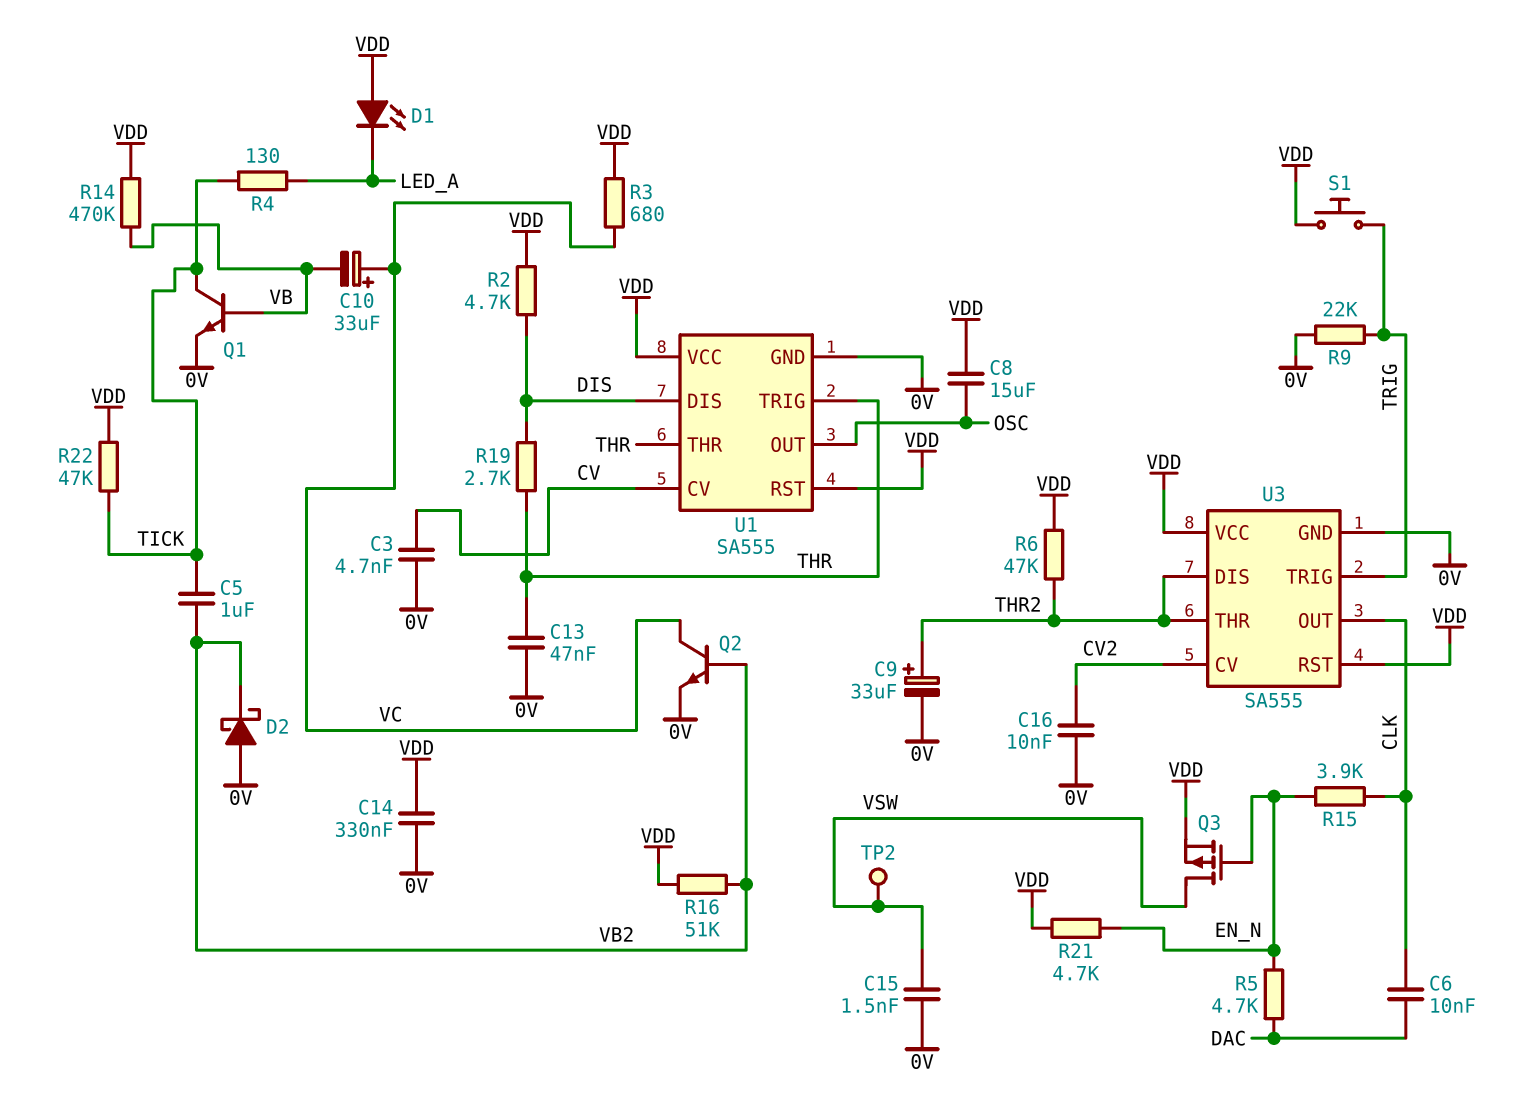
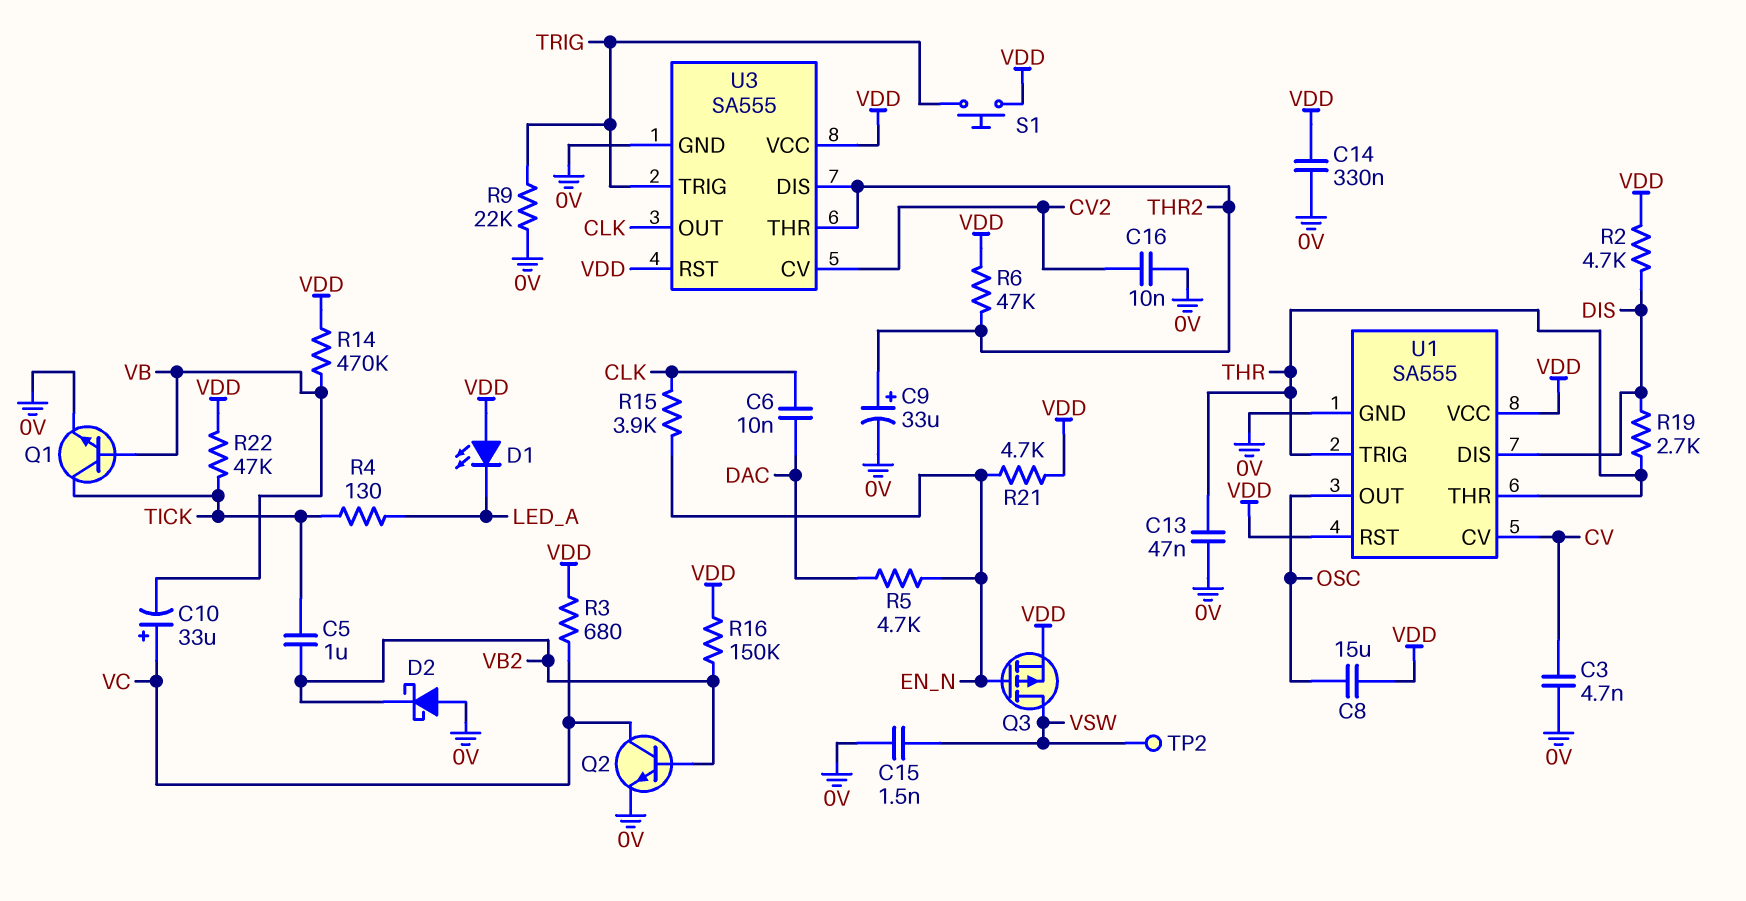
R16: 51k (VB2, VDD) -> 150k (VB2, VDD)

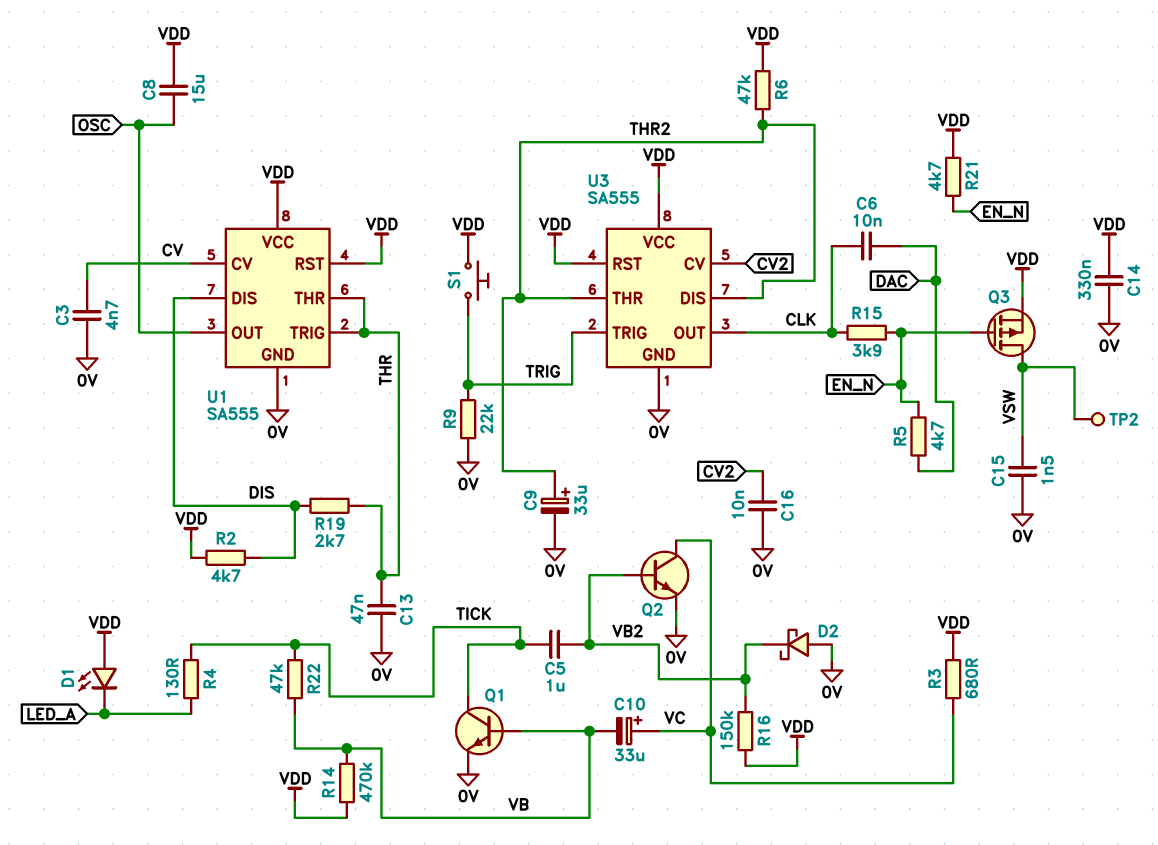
R22: 47k (TICK, VDD) -> 47k (TICK, VB)

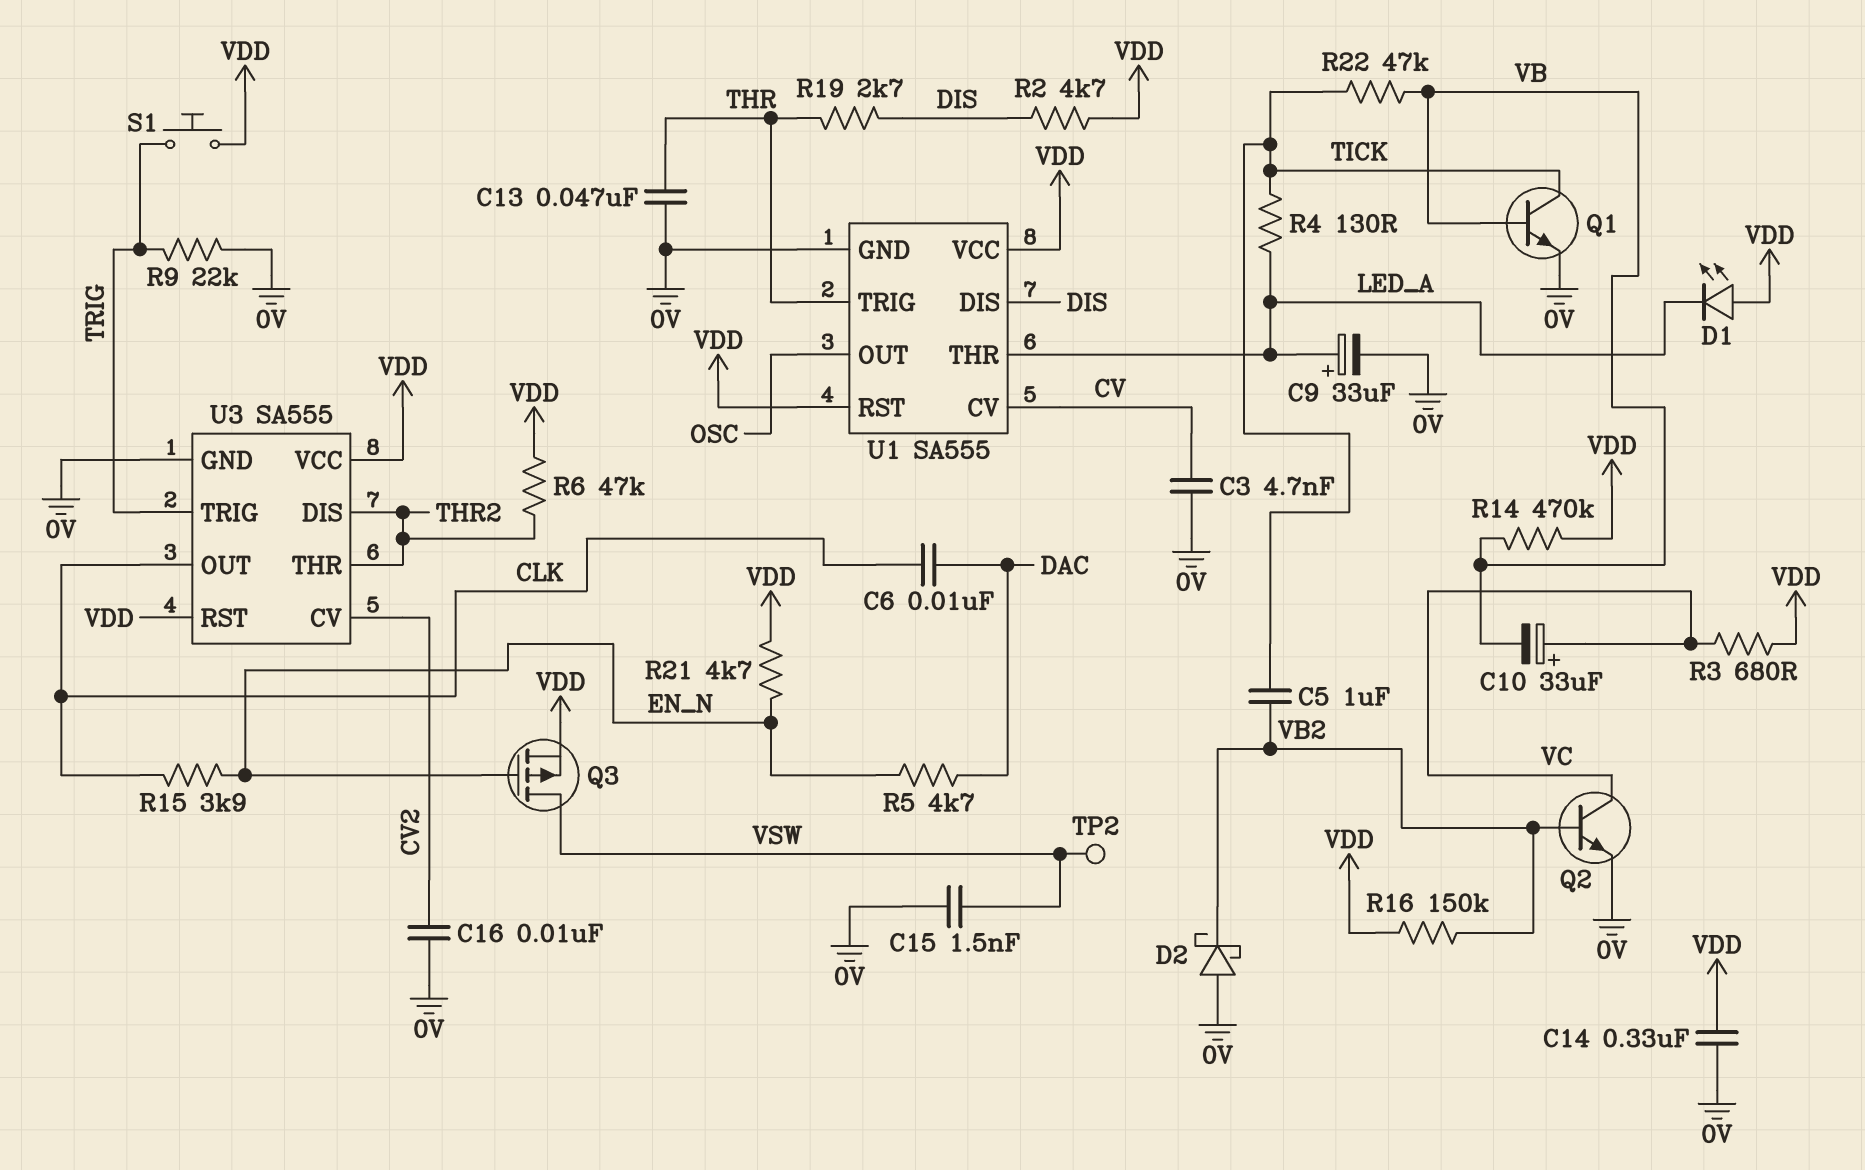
C8: 15uF (OSC, VDD) -> none
C9: 33uF (plus THR2, minus 0V) -> 33uF (plus LED_A, minus 0V)
U1 pin THR: THR -> LED_A

